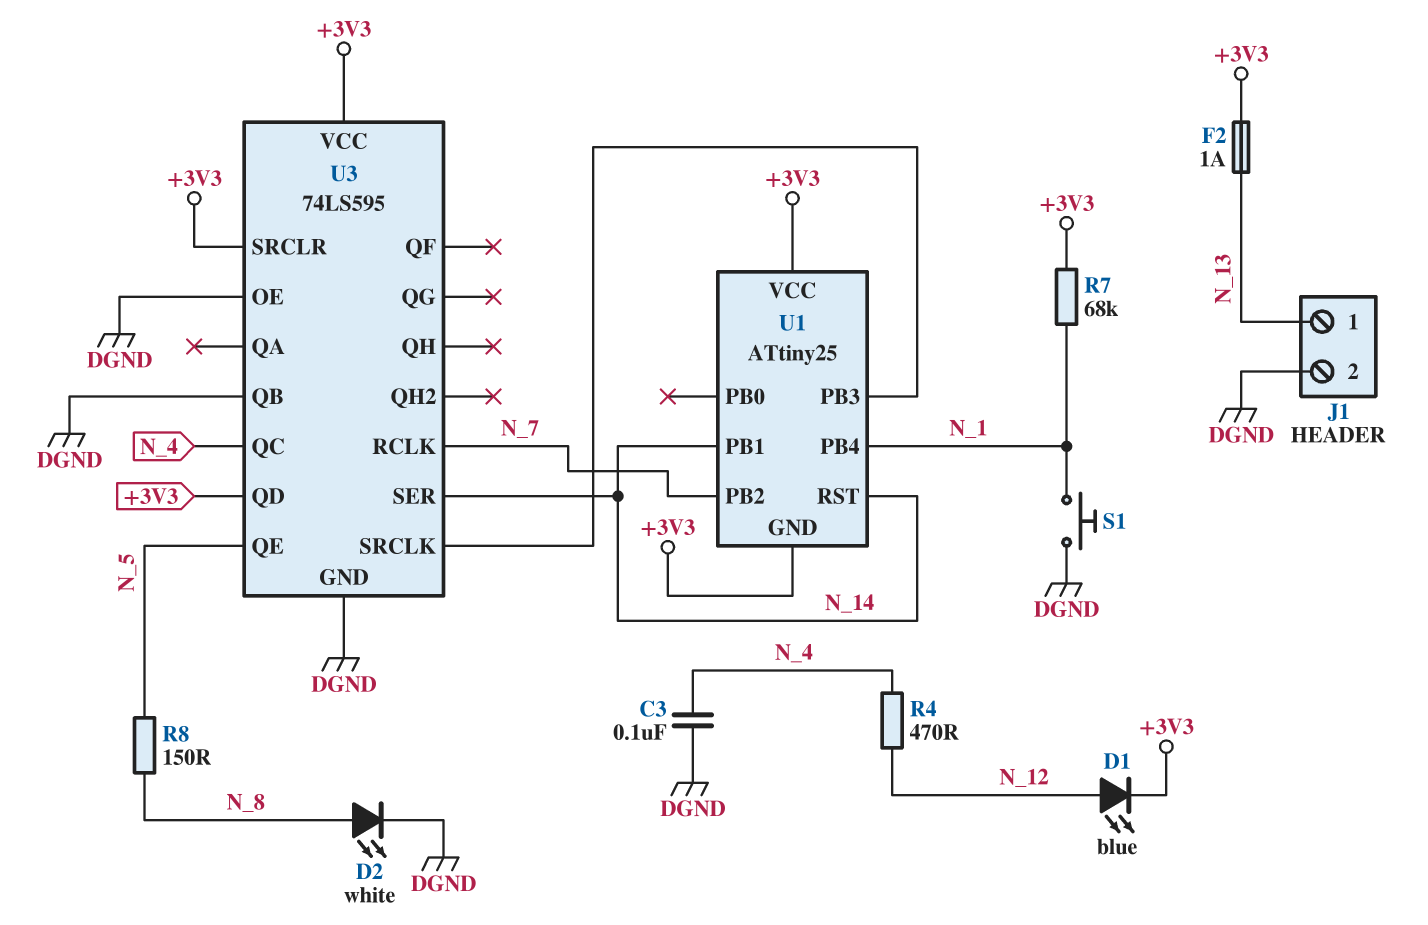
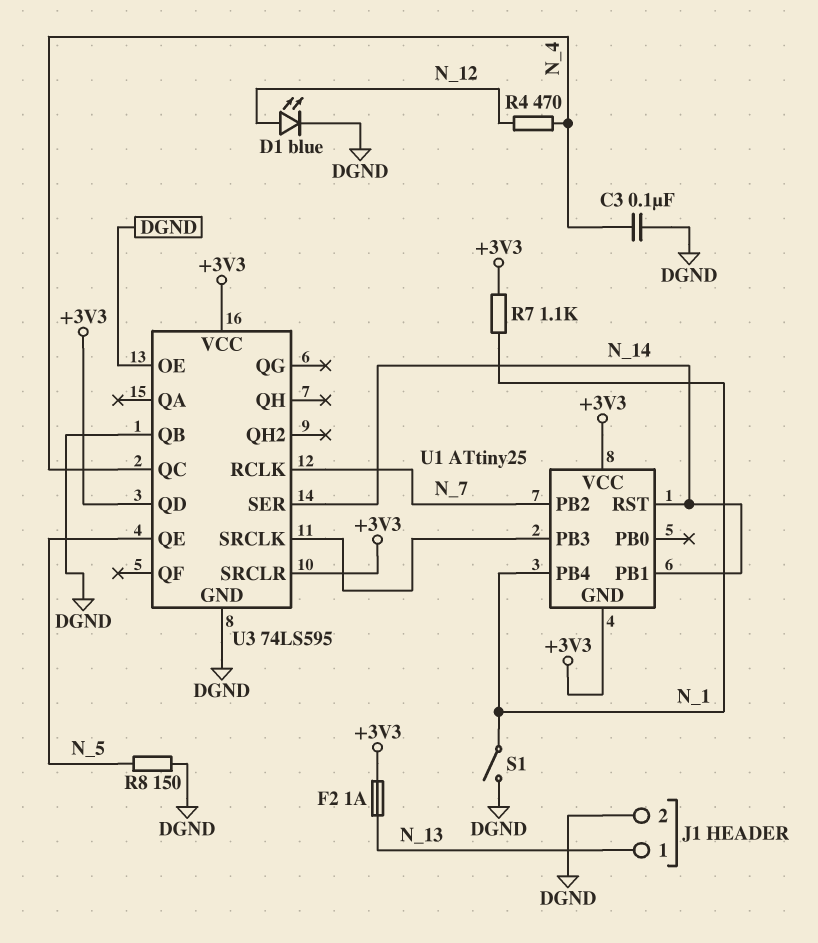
D1: LED blue (A N_12, K +3V3) -> LED blue (A N_12, K DGND)
D2: LED white (A N_8, K DGND) -> none
R7: 68k (+3V3, N_1) -> 1.1k (+3V3, N_1)
R8: 150 (N_5, N_8) -> 150 (DGND, N_5)
S1: button (DGND, N_1) -> switch (DGND, N_1)

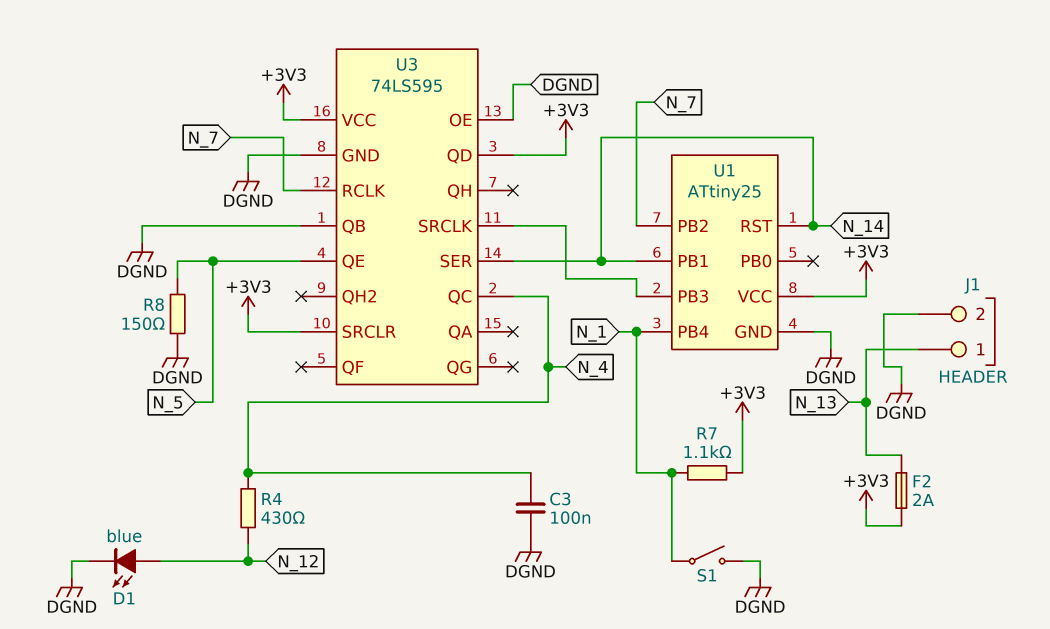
F2: 1A (+3V3, N_13) -> 2A (+3V3, N_13)
R4: 470 (N_4, N_12) -> 430 (N_4, N_12)
U1 pin GND: +3V3 -> DGND

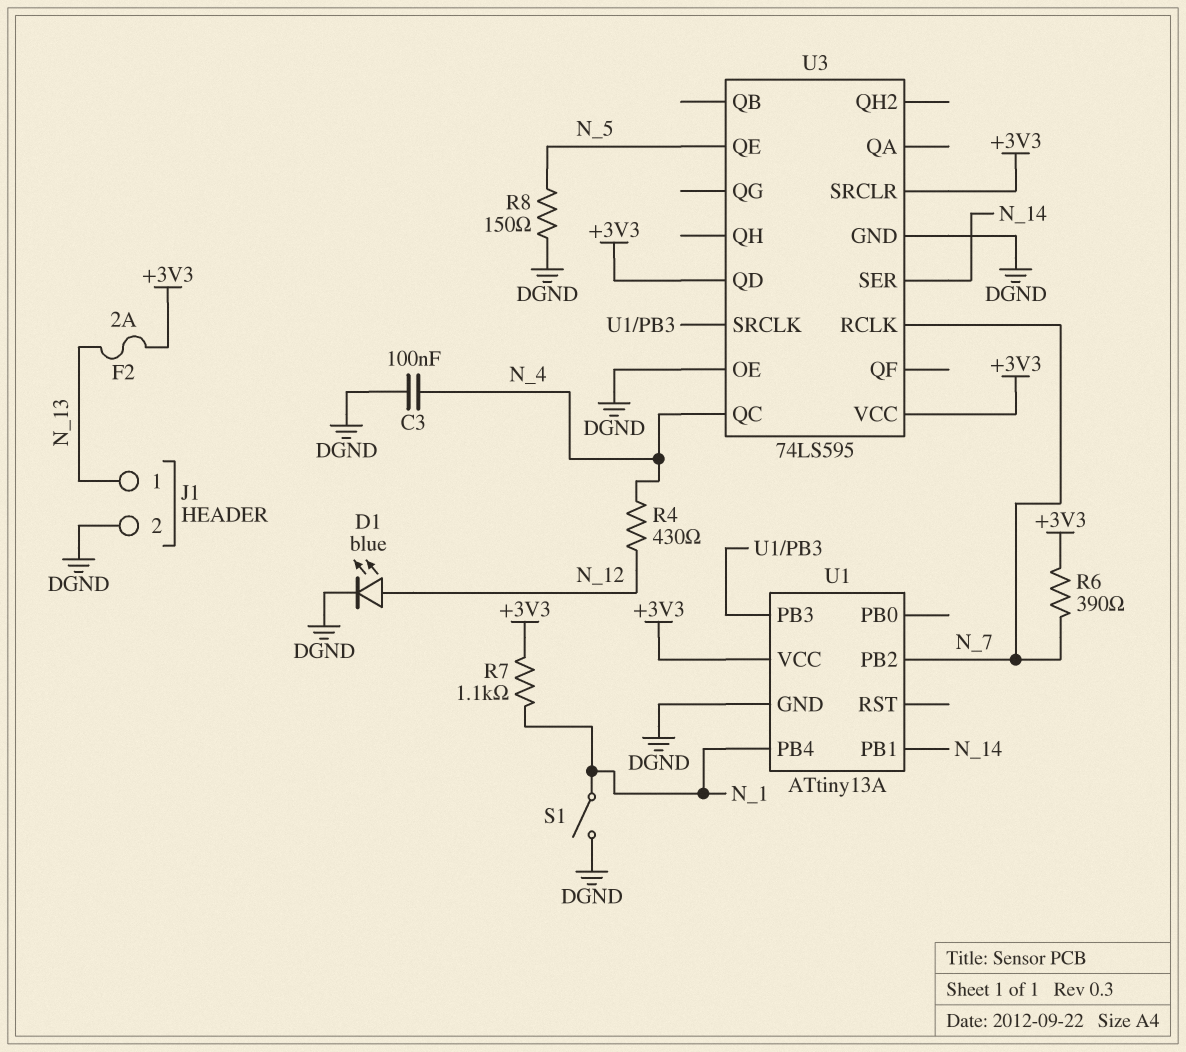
R6: none -> 390 (+3V3, N_7)
U1: ATtiny25 -> ATtiny13A
U1 pin RST: N_14 -> none
U3 pin QB: DGND -> none

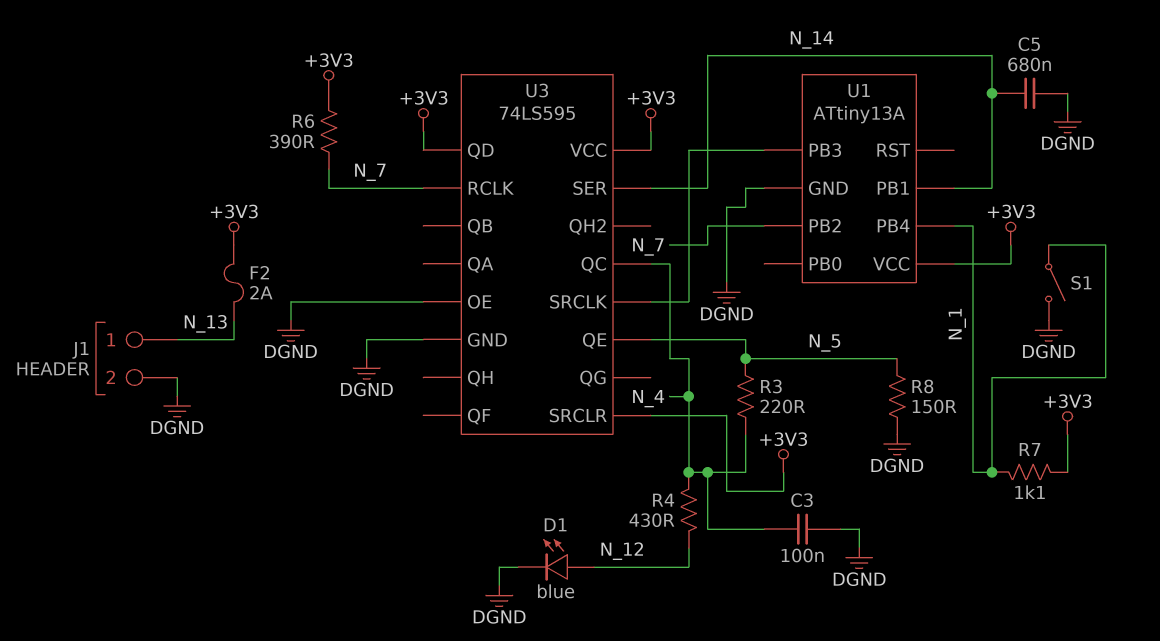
C5: none -> 680nF (DGND, N_14)
R3: none -> 220 (N_4, N_5)

